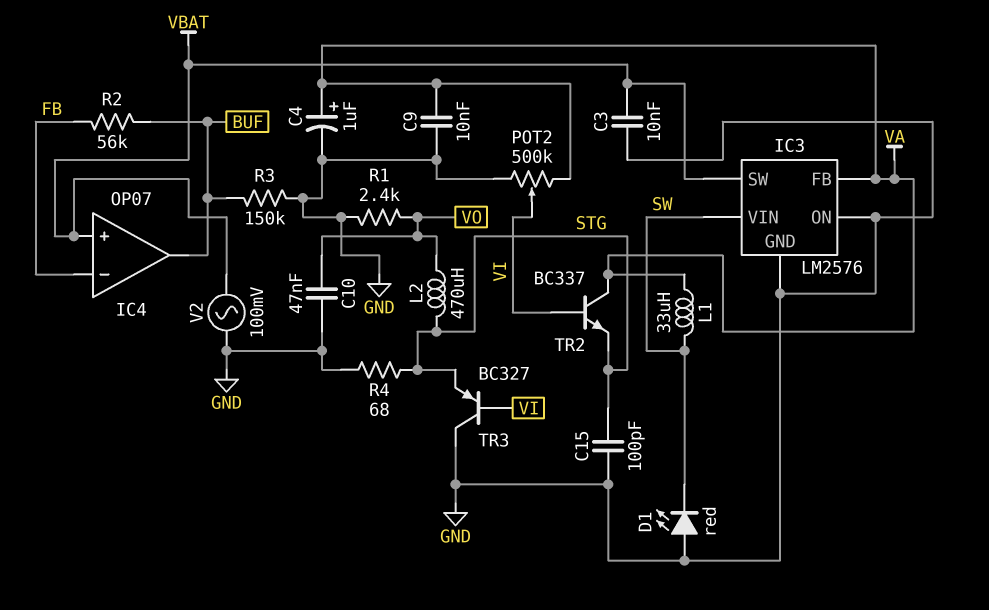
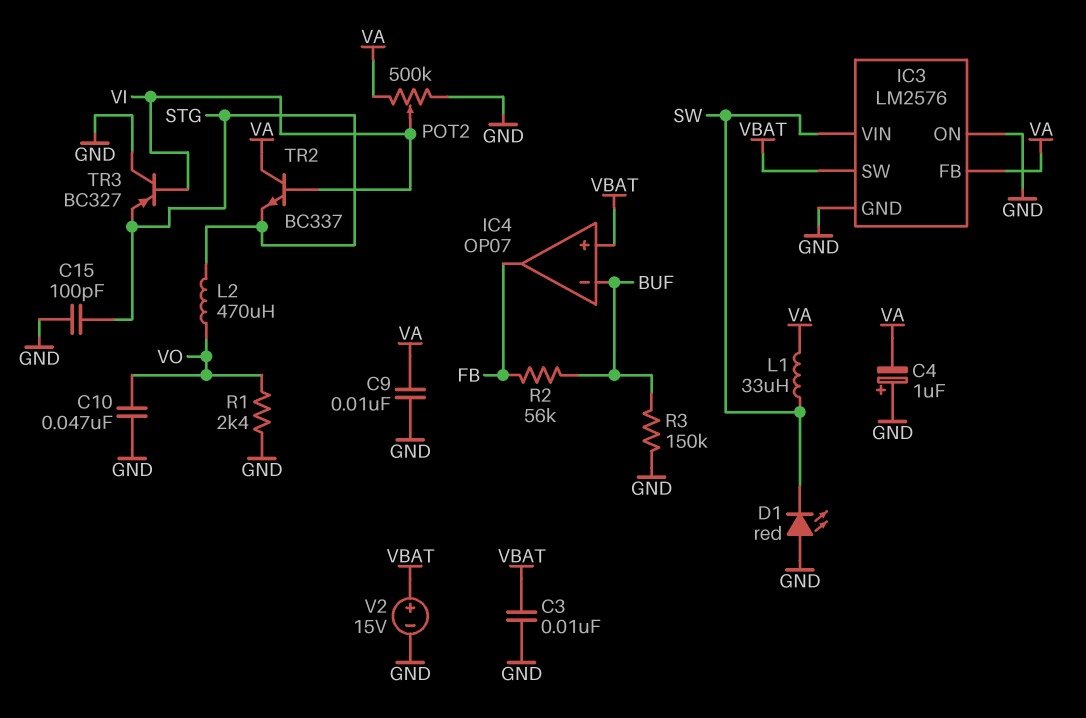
C4: 1uF (plus VA, minus GND) -> 1uF (plus GND, minus VA)
IC4 pin in-: FB -> BUF
IC4 pin out: BUF -> FB
R4: 68 (GND, STG) -> none
V2: AC 100mV (GND, VBAT) -> 15V (plus VBAT, minus GND)

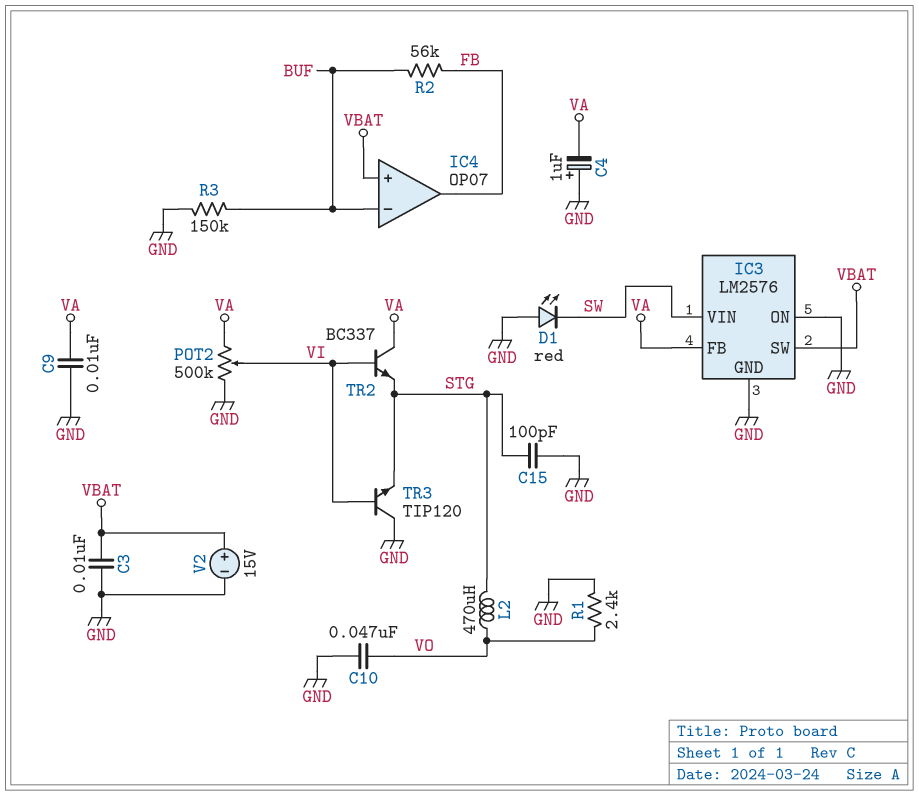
L1: 33uH (SW, VA) -> none
TR3: PNP BC327 (B VI, C GND, E STG) -> NPN TIP120 (B VI, C GND, E STG)

